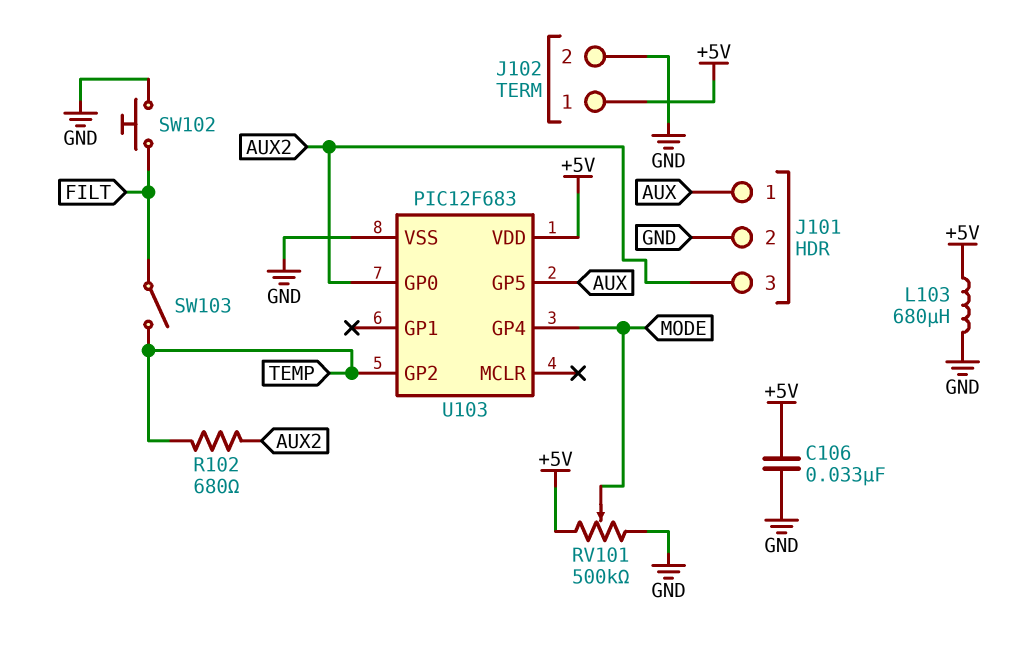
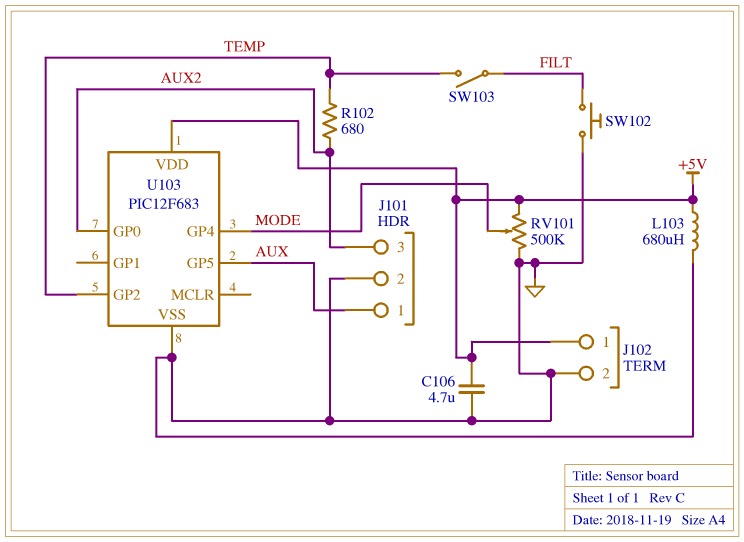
C106: 33nF (+5V, GND) -> 4.7uF (+5V, GND)

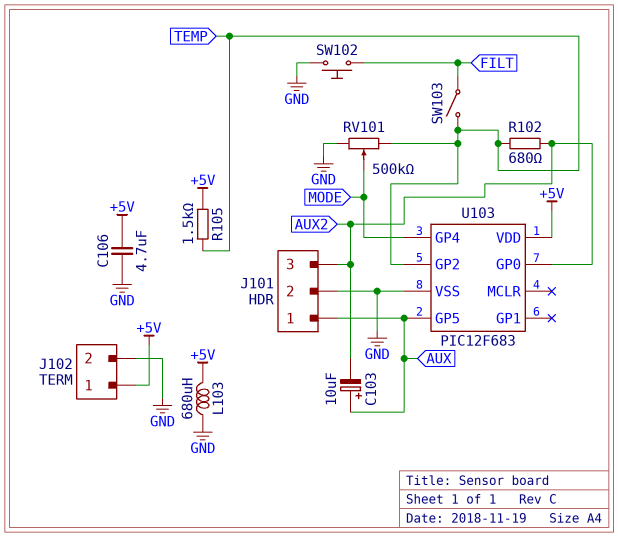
C103: none -> 10uF (plus AUX, minus AUX2)
R105: none -> 1.5k (+5V, TEMP)
RV101: 500k (+5V, GND, wiper MODE) -> 500k (GND, TEMP, wiper MODE)

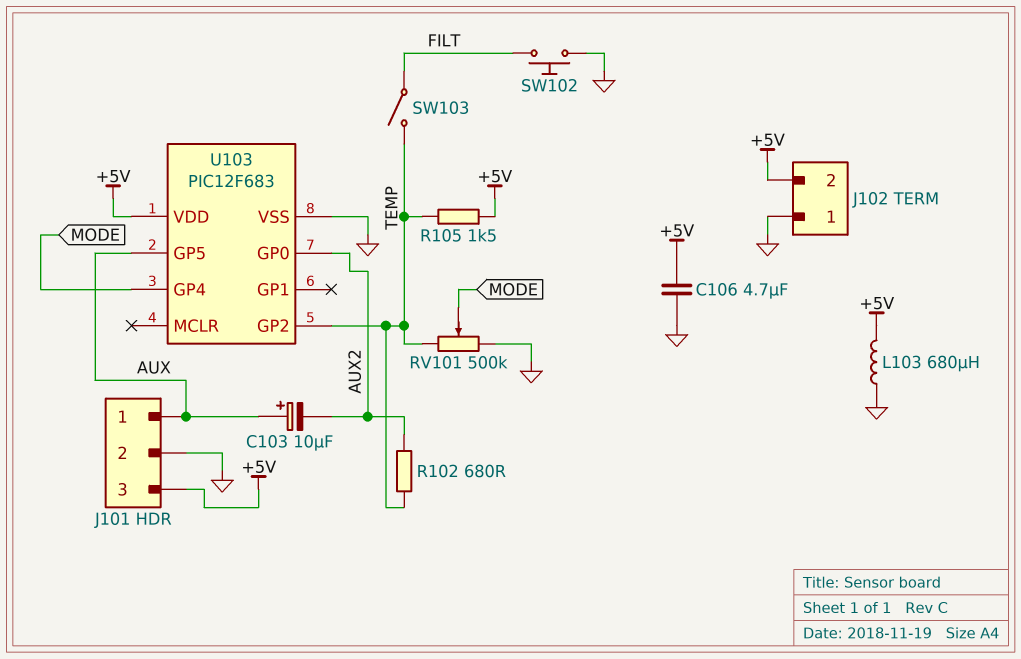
J101 pin 3: AUX2 -> +5V
J102 pin 1: +5V -> GND
J102 pin 2: GND -> +5V

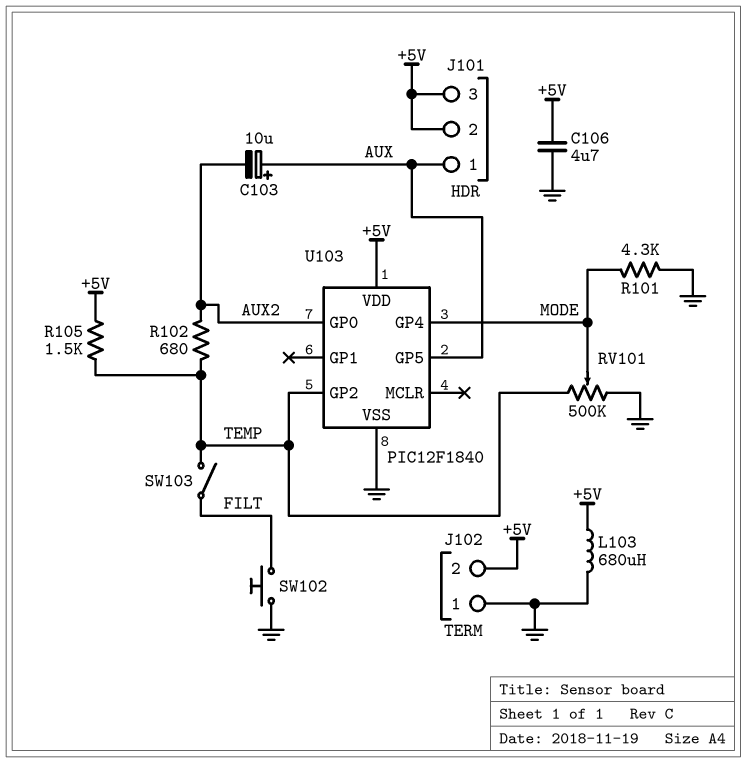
J101 pin 2: GND -> +5V
R101: none -> 4.3k (GND, MODE)
U103: PIC12F683 -> PIC12F1840

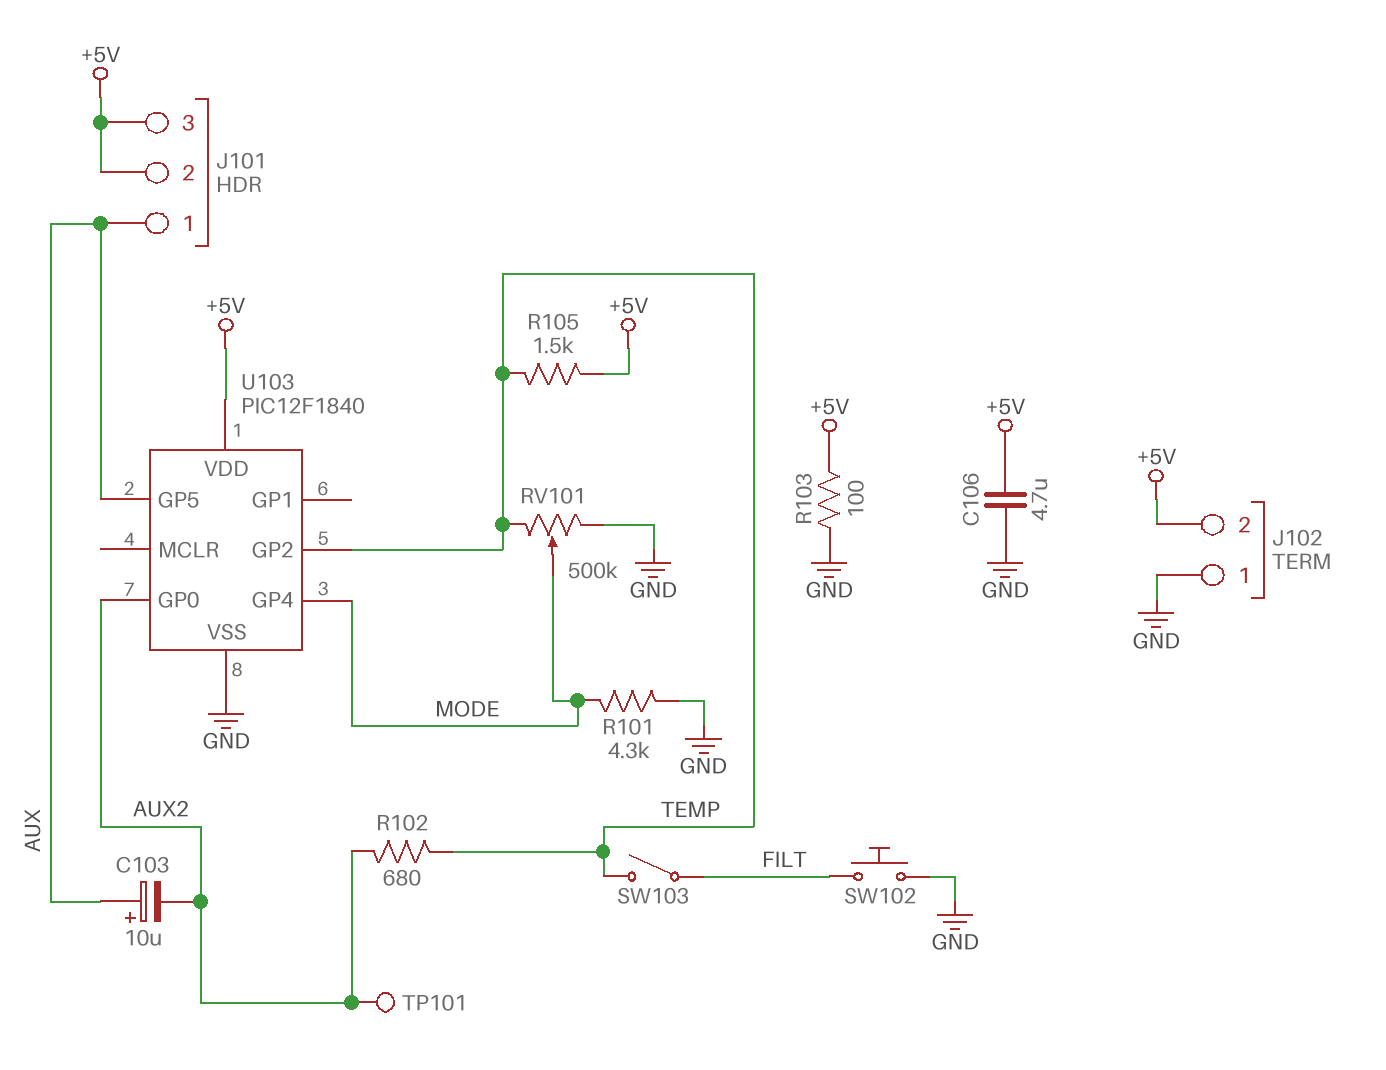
L103: 680uH (+5V, GND) -> none
R103: none -> 100 (+5V, GND)
TP101: none -> test point (AUX2)

